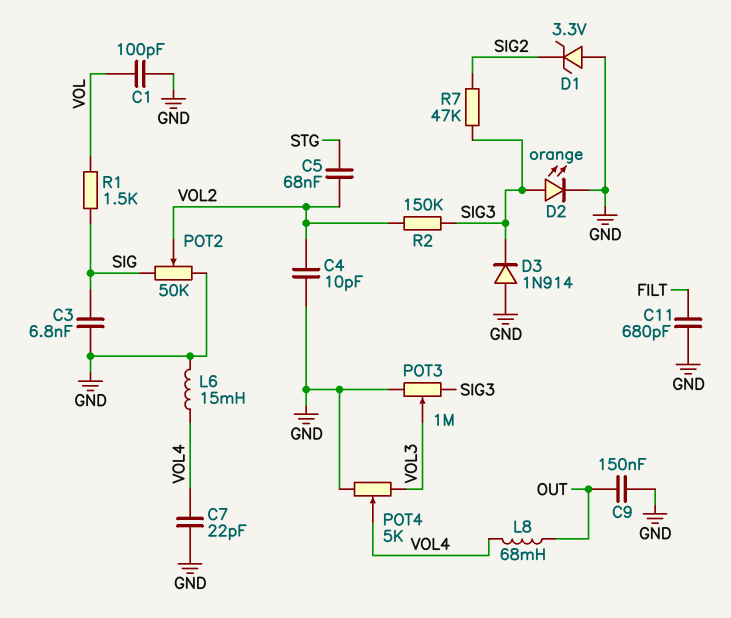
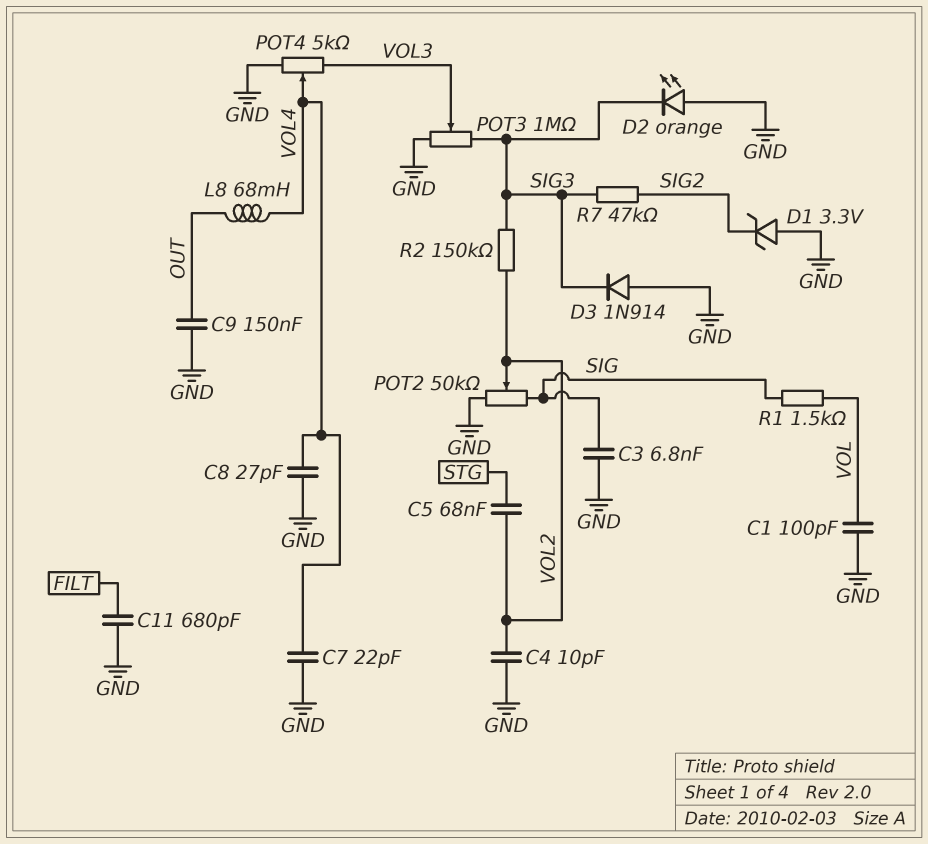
C8: none -> 27pF (GND, VOL4)
D2: LED orange (A SIG3, K GND) -> LED orange (A GND, K SIG3)
L6: 15mH (GND, VOL4) -> none

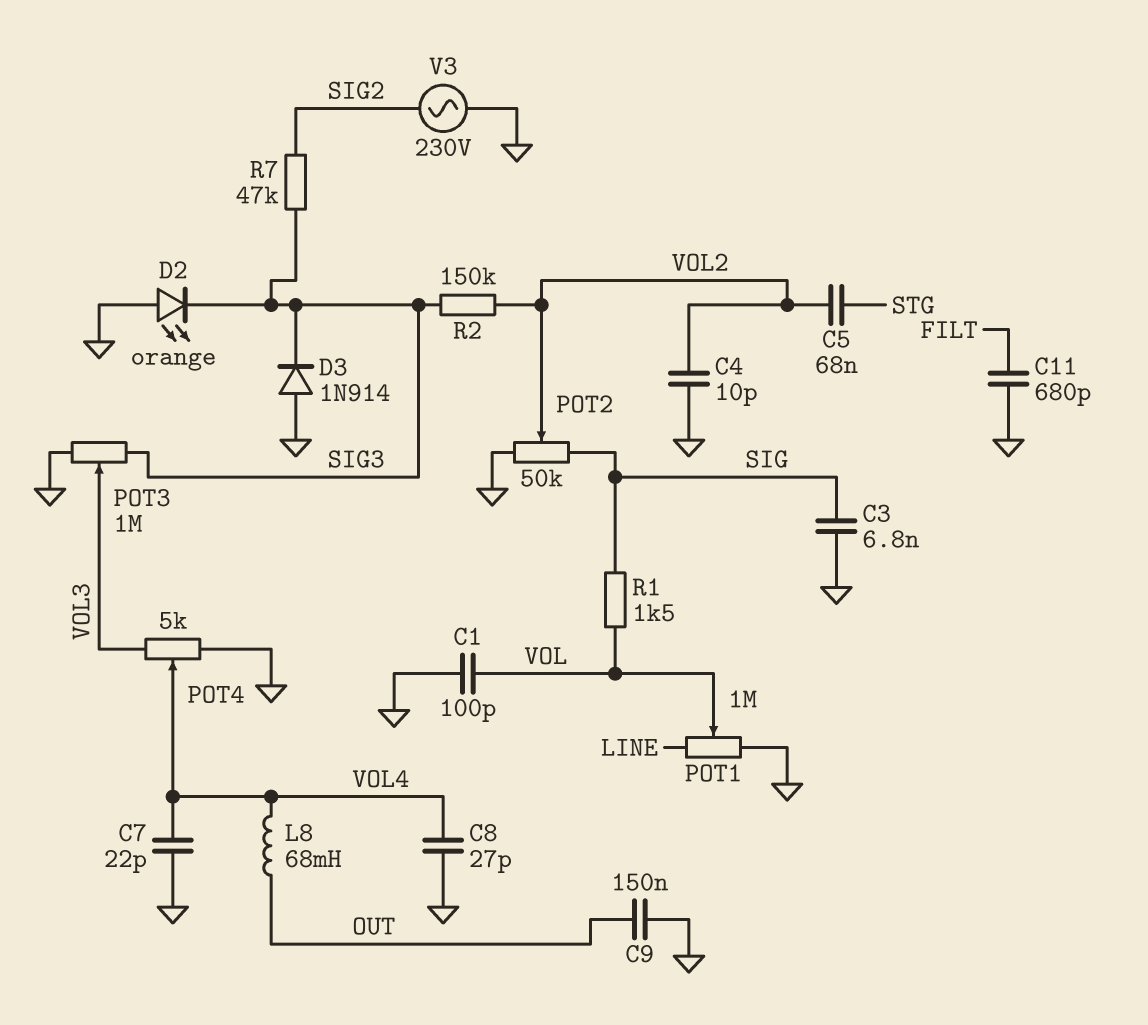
D1: zener 3.3V (A GND, K SIG2) -> none
POT1: none -> 1M (GND, LINE, wiper VOL)
V3: none -> AC 230V (GND, SIG2)

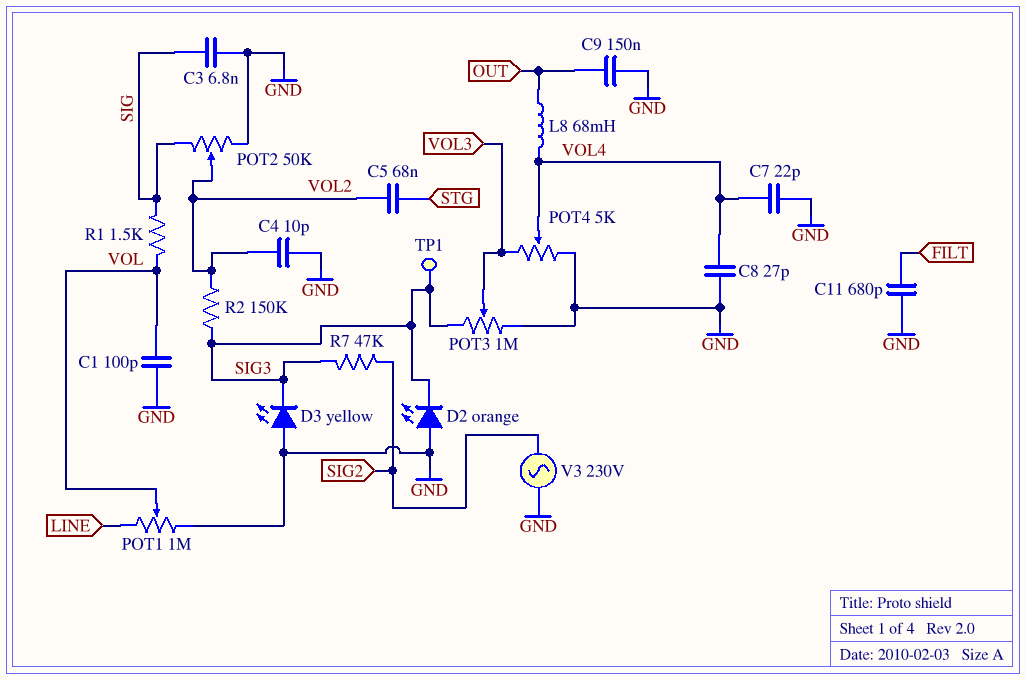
D3: diode 1N914 (A GND, K SIG3) -> LED yellow (A GND, K SIG3)
TP1: none -> test point (SIG3)

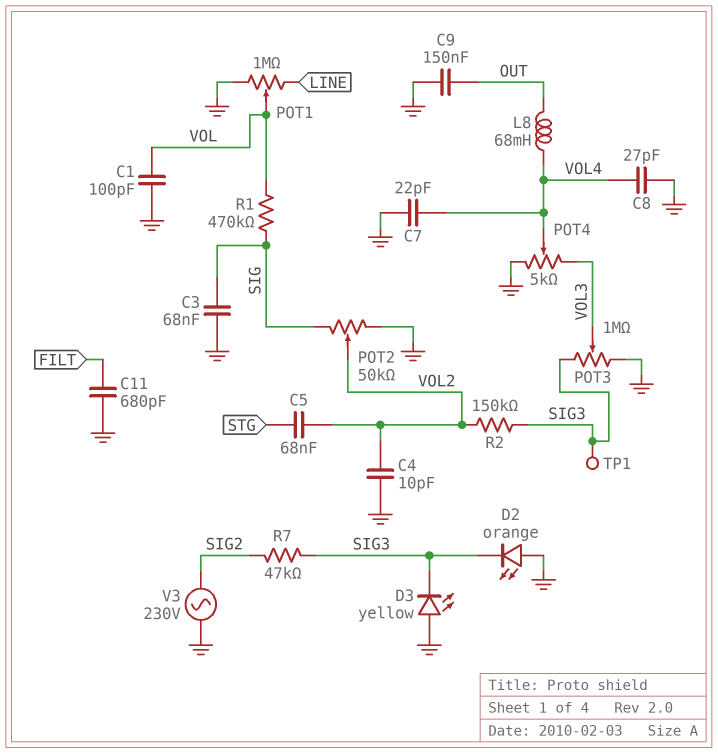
C3: 6.8nF (GND, SIG) -> 68nF (GND, SIG)
R1: 1.5k (SIG, VOL) -> 470k (SIG, VOL)

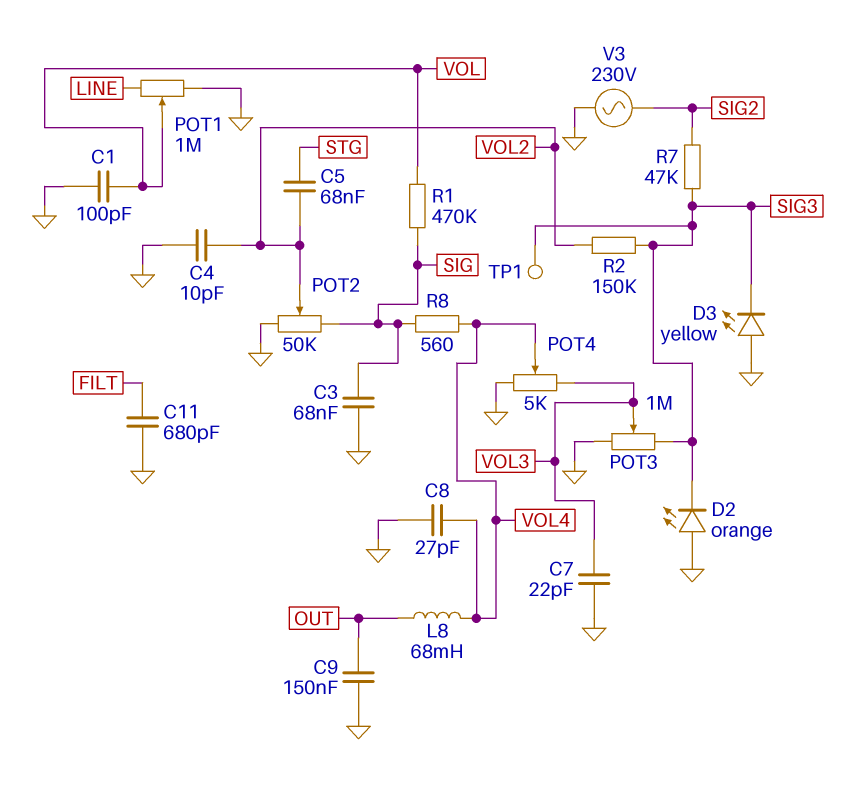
C7: 22pF (GND, VOL4) -> 22pF (GND, VOL3)
R8: none -> 560 (SIG, VOL4)

